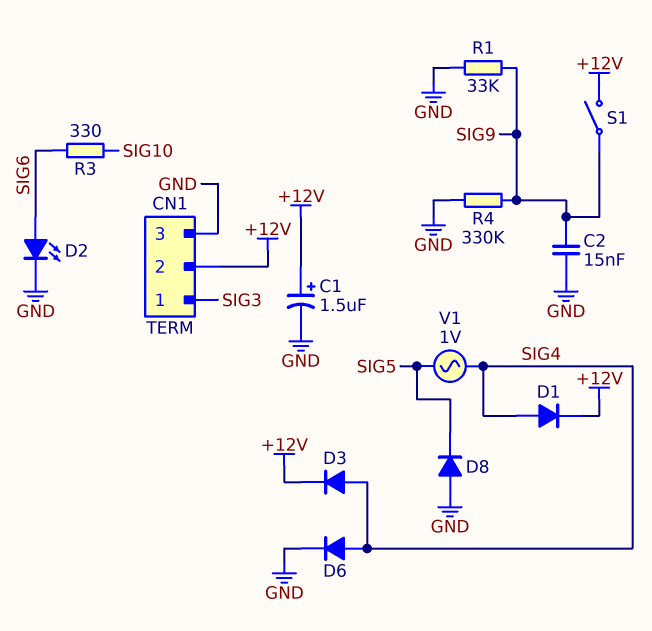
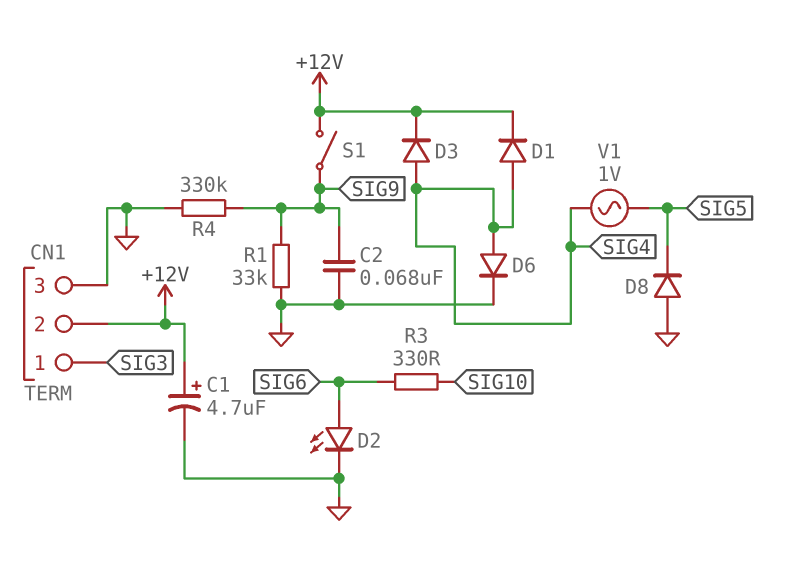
C1: 1.5uF (plus +12V, minus GND) -> 4.7uF (plus +12V, minus GND)
C2: 15nF (GND, SIG9) -> 68nF (GND, SIG9)

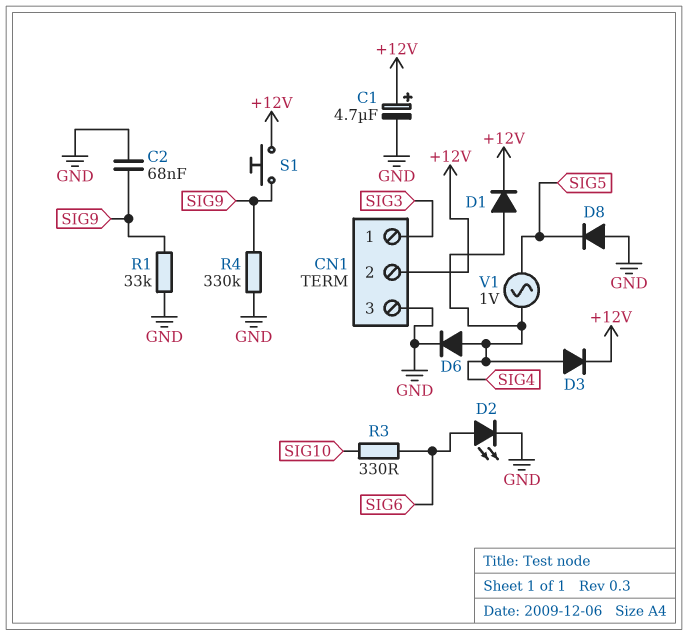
S1: switch (+12V, SIG9) -> button (+12V, SIG9)

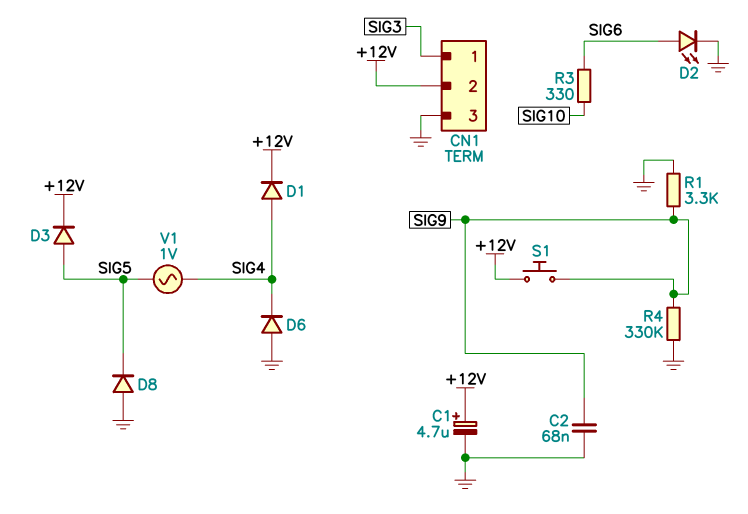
D3: diode (A SIG4, K +12V) -> diode (A SIG5, K +12V)
D6: diode (A SIG4, K GND) -> diode (A GND, K SIG4)
R1: 33k (GND, SIG9) -> 3.3k (GND, SIG9)

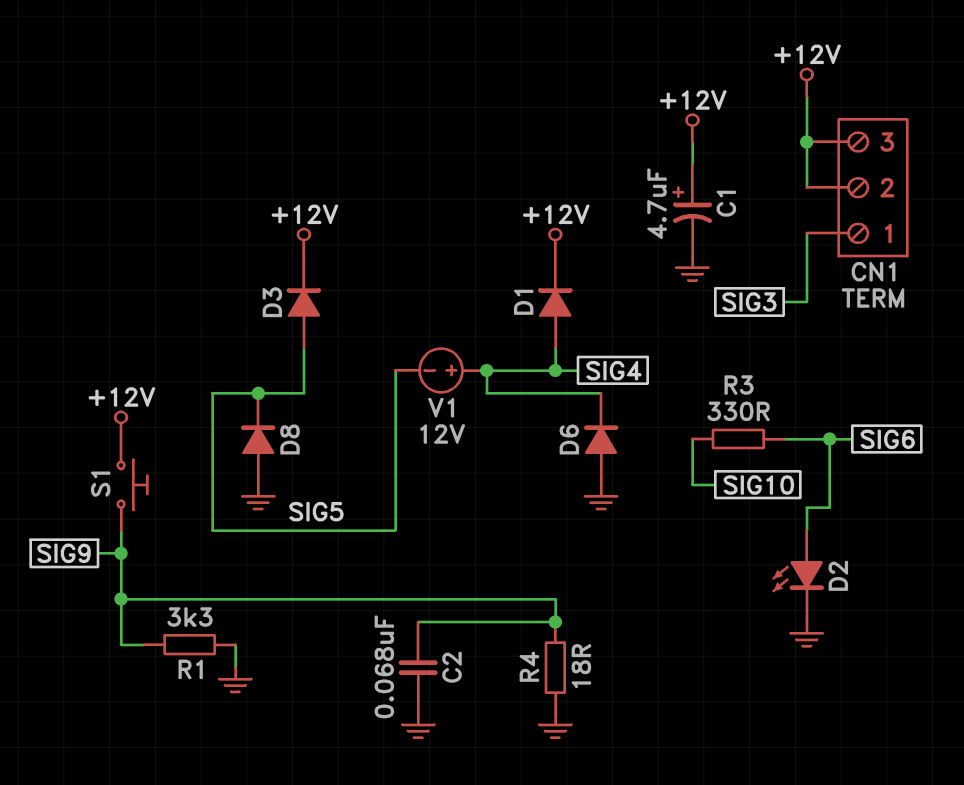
CN1 pin 3: GND -> +12V
R4: 330k (GND, SIG9) -> 18 (GND, SIG9)
V1: AC 1V (SIG4, SIG5) -> 12V (plus SIG4, minus SIG5)

